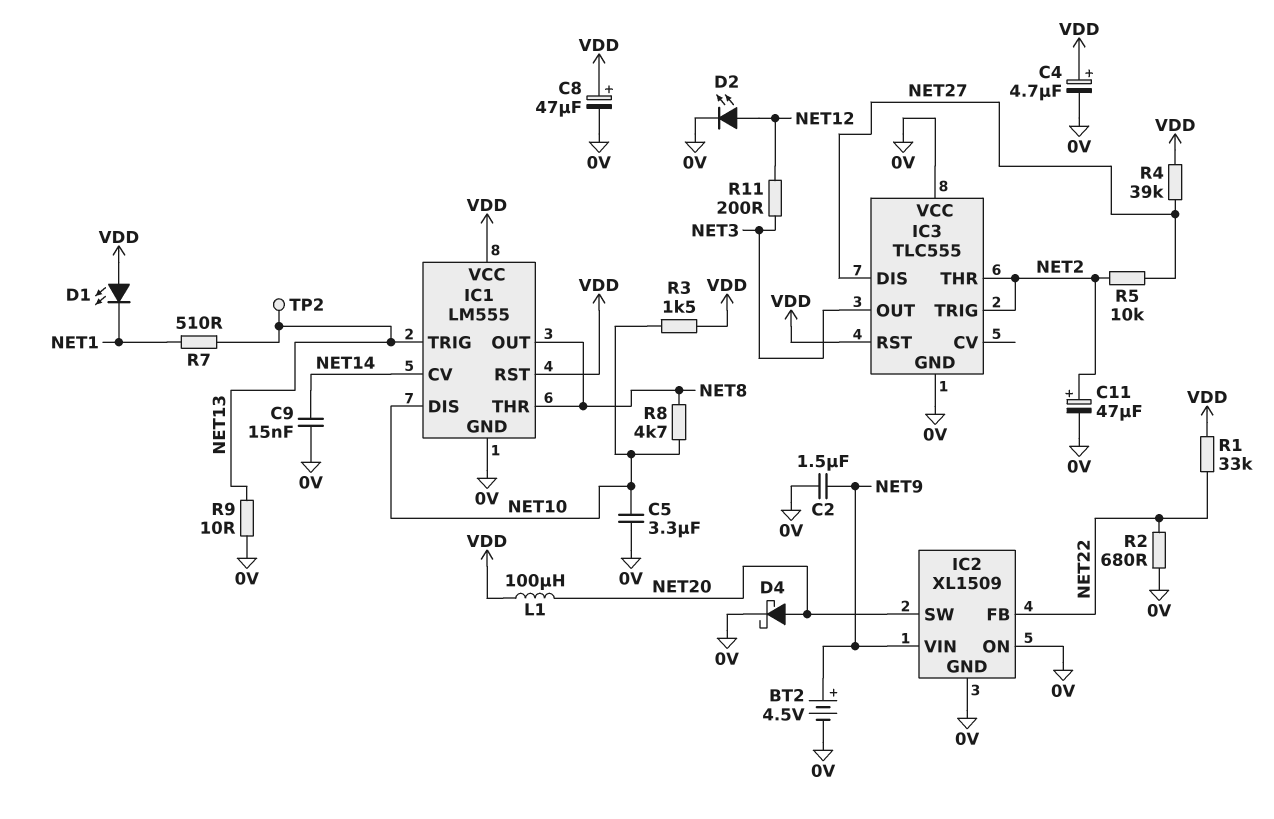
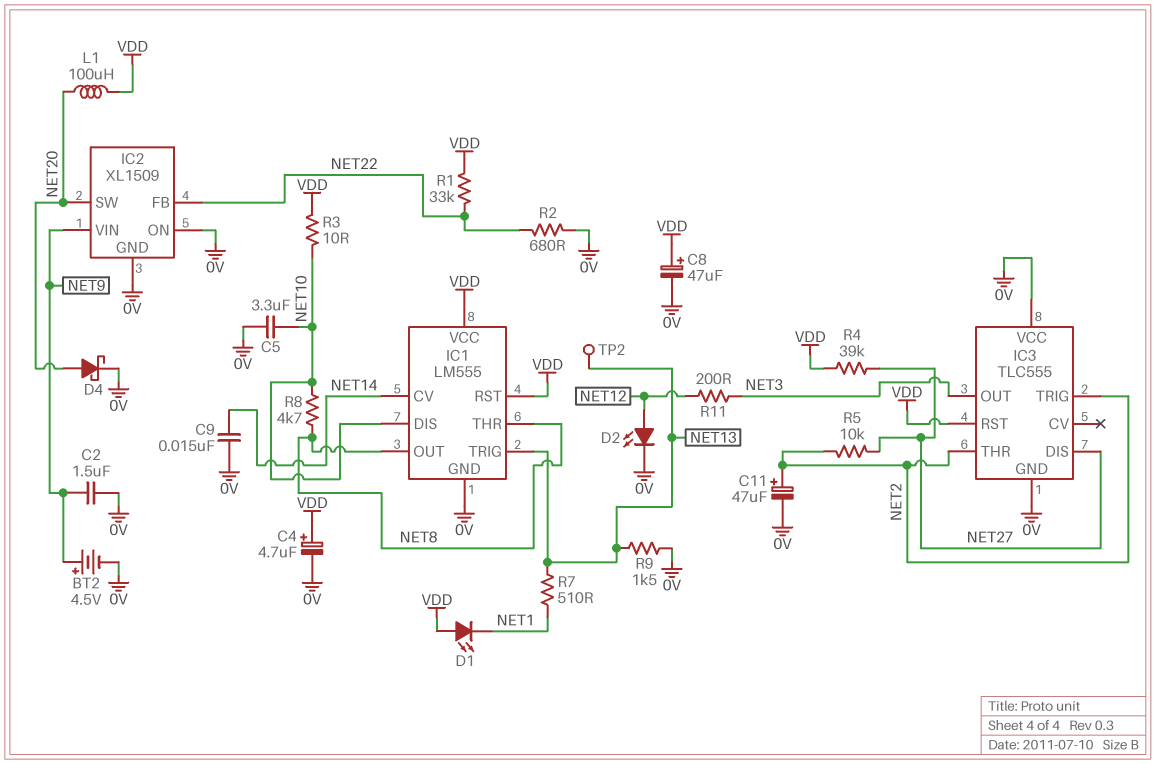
R3: 1.5k (NET10, VDD) -> 10 (NET10, VDD)
R9: 10 (0V, NET13) -> 1.5k (0V, NET13)

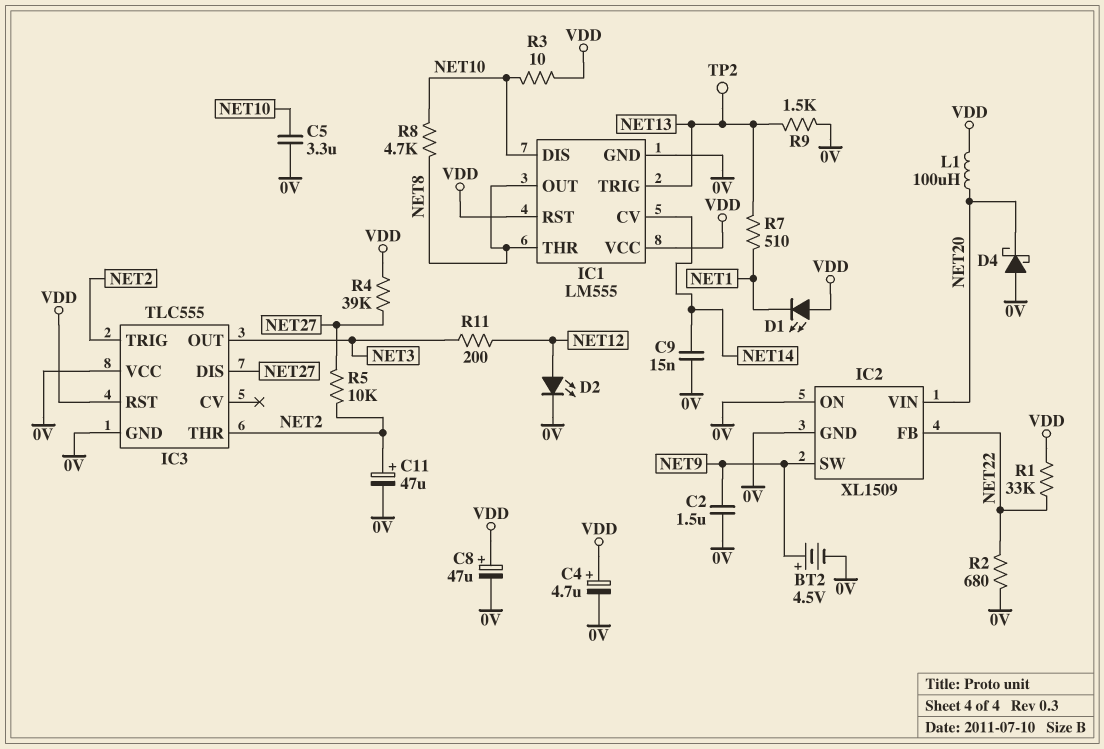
D4: schottky (A NET20, K 0V) -> schottky (A 0V, K NET20)
IC2 pin SW: NET20 -> NET9
IC2 pin VIN: NET9 -> NET20

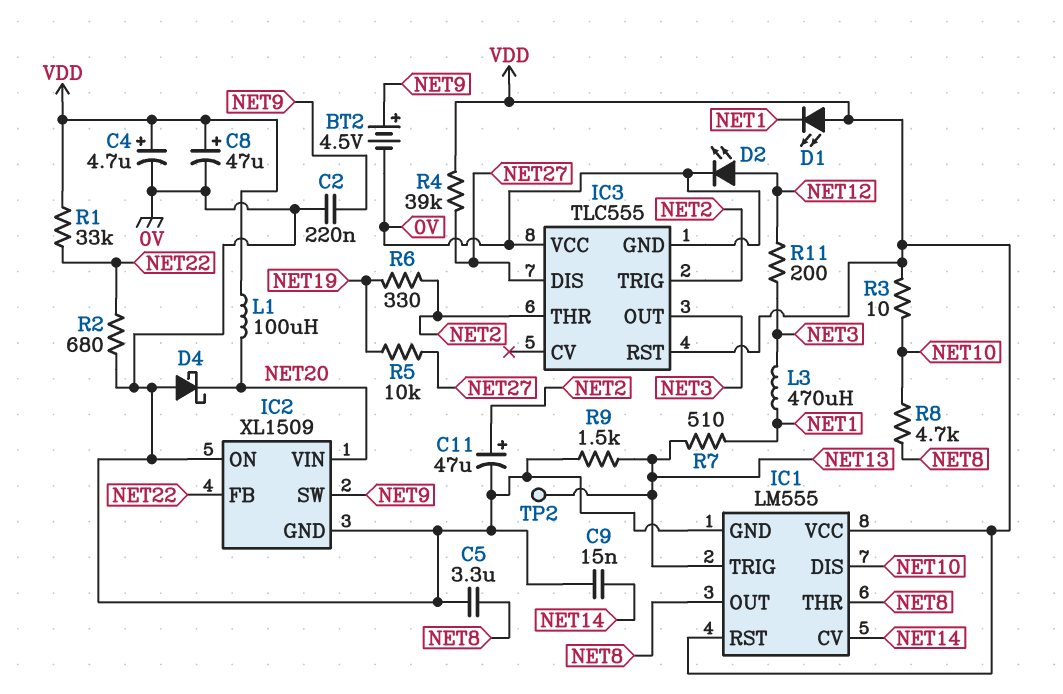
C2: 1.5uF (0V, NET9) -> 220nF (0V, NET9)
C5: 3.3uF (0V, NET10) -> 3.3uF (0V, NET8)
L3: none -> 470uH (NET1, NET3)
R5: 10k (NET2, NET27) -> 10k (NET19, NET27)
R6: none -> 330 (NET2, NET19)

